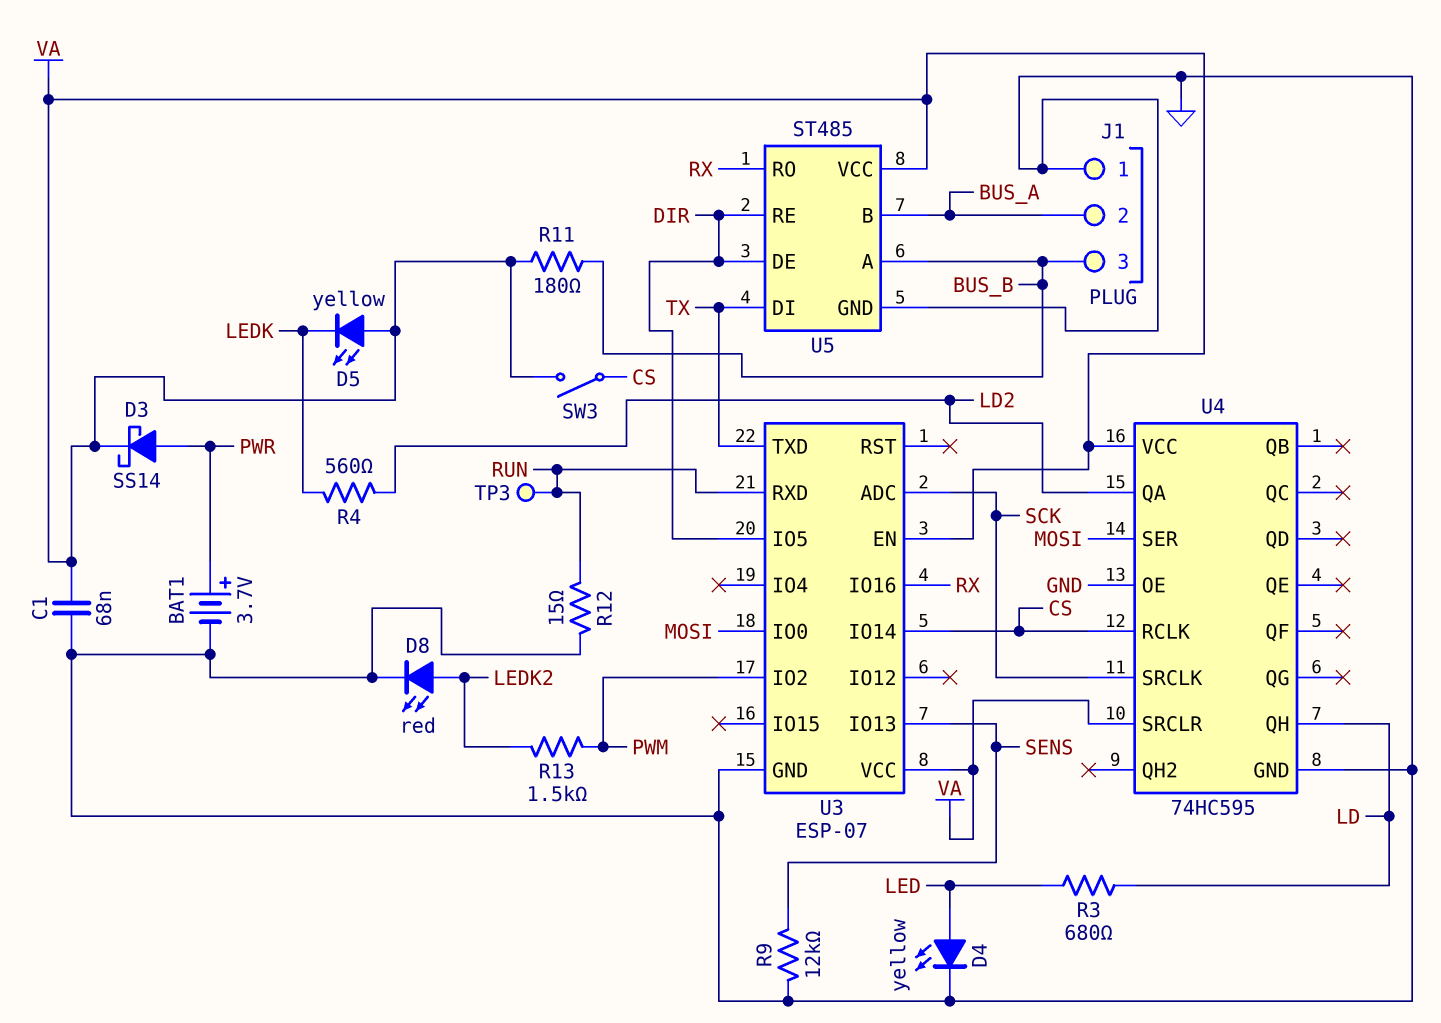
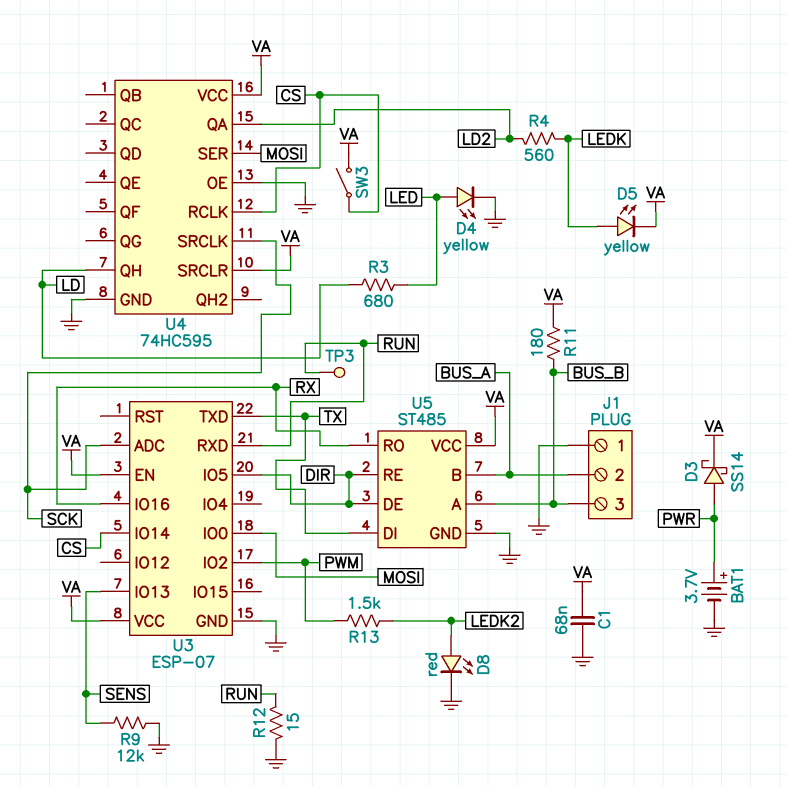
D5: LED yellow (A VA, K LEDK) -> LED yellow (A LEDK, K VA)

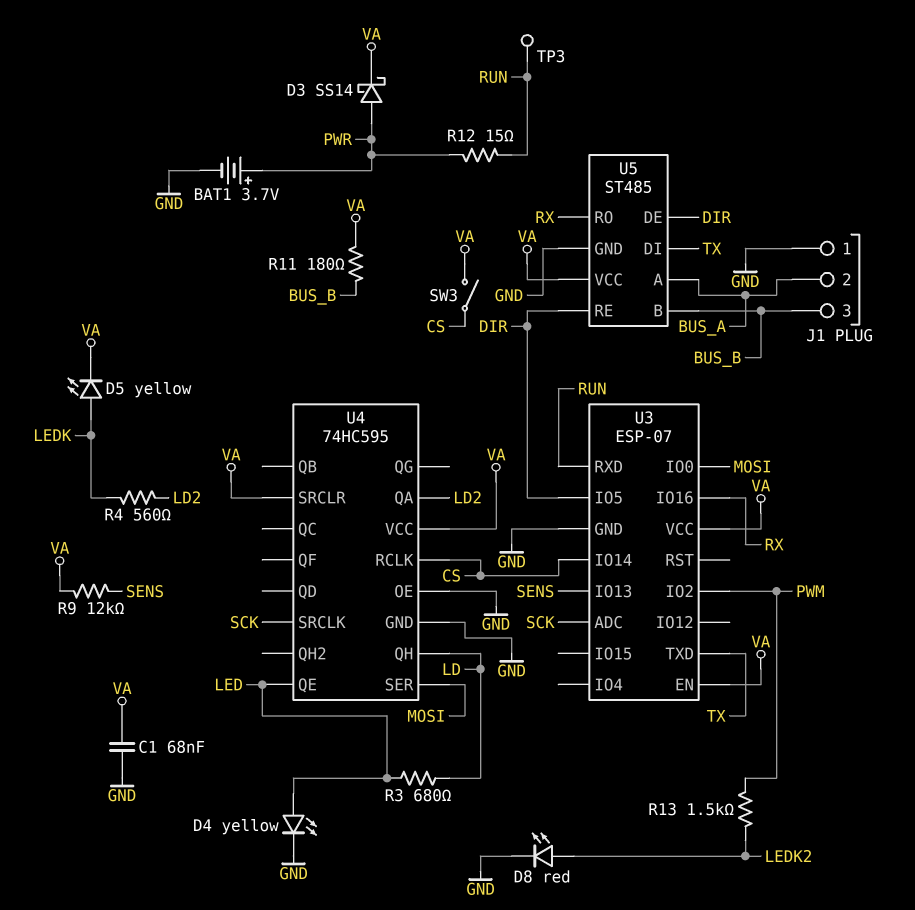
R9: 12k (GND, SENS) -> 12k (SENS, VA)
R12: 15 (GND, RUN) -> 15 (PWR, RUN)
U4 pin QE: none -> LED
U5 pin A: BUS_B -> BUS_A
U5 pin B: BUS_A -> BUS_B

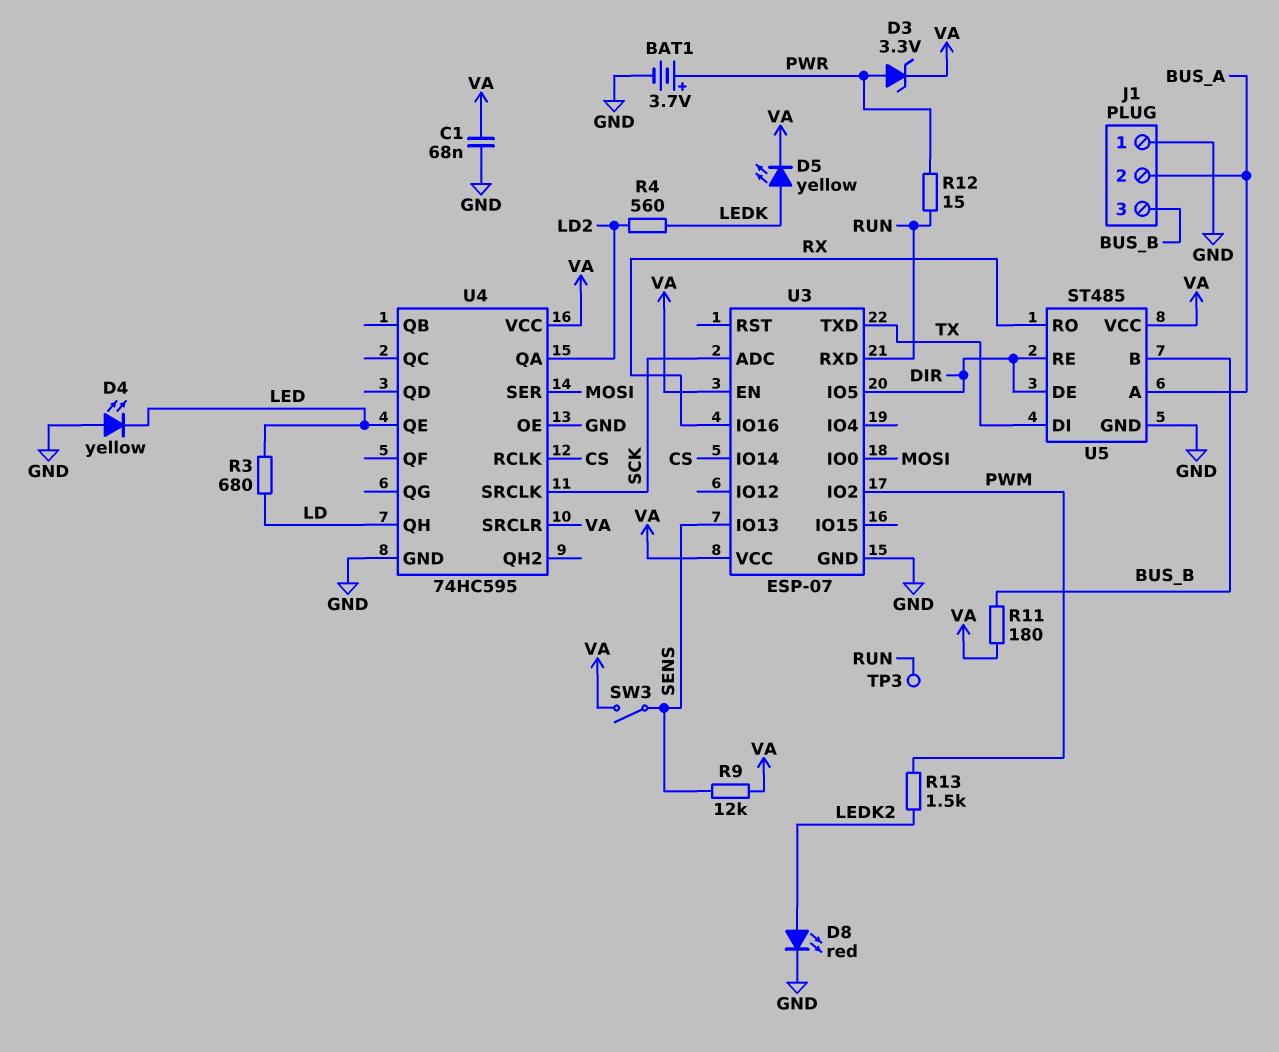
D3: schottky SS14 (A PWR, K VA) -> zener 3.3V (A PWR, K VA)
D4: LED yellow (A LED, K GND) -> LED yellow (A GND, K LED)
SW3: switch (CS, VA) -> switch (SENS, VA)

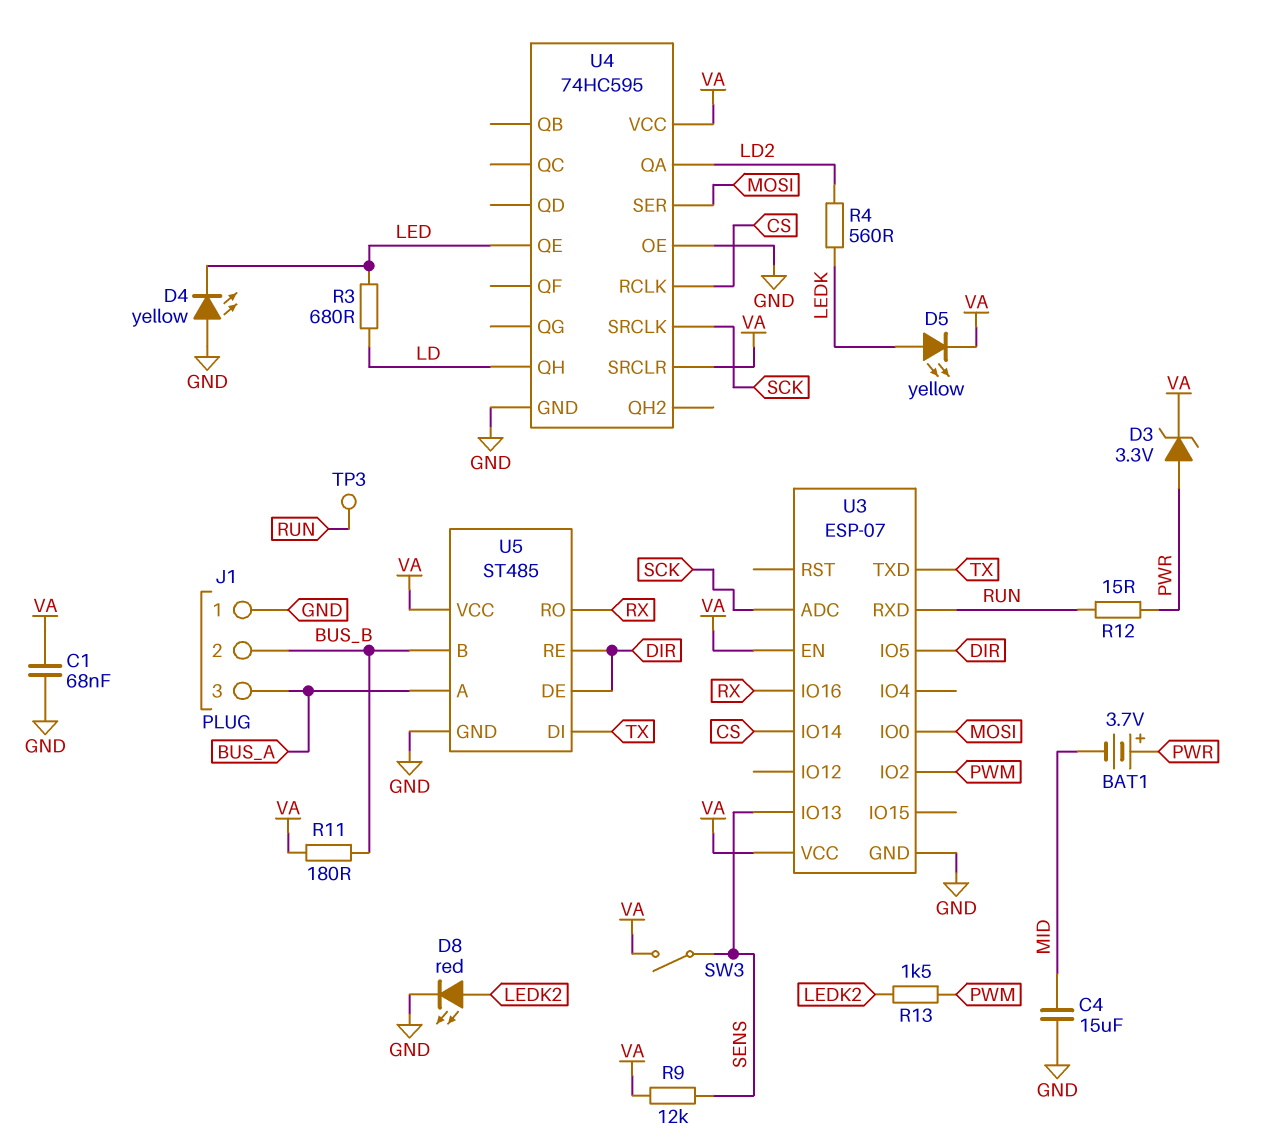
BAT1: 3.7V (plus PWR, minus GND) -> 3.7V (plus PWR, minus MID)
C4: none -> 15uF (GND, MID)
J1 pin 2: BUS_A -> BUS_B
J1 pin 3: BUS_B -> BUS_A

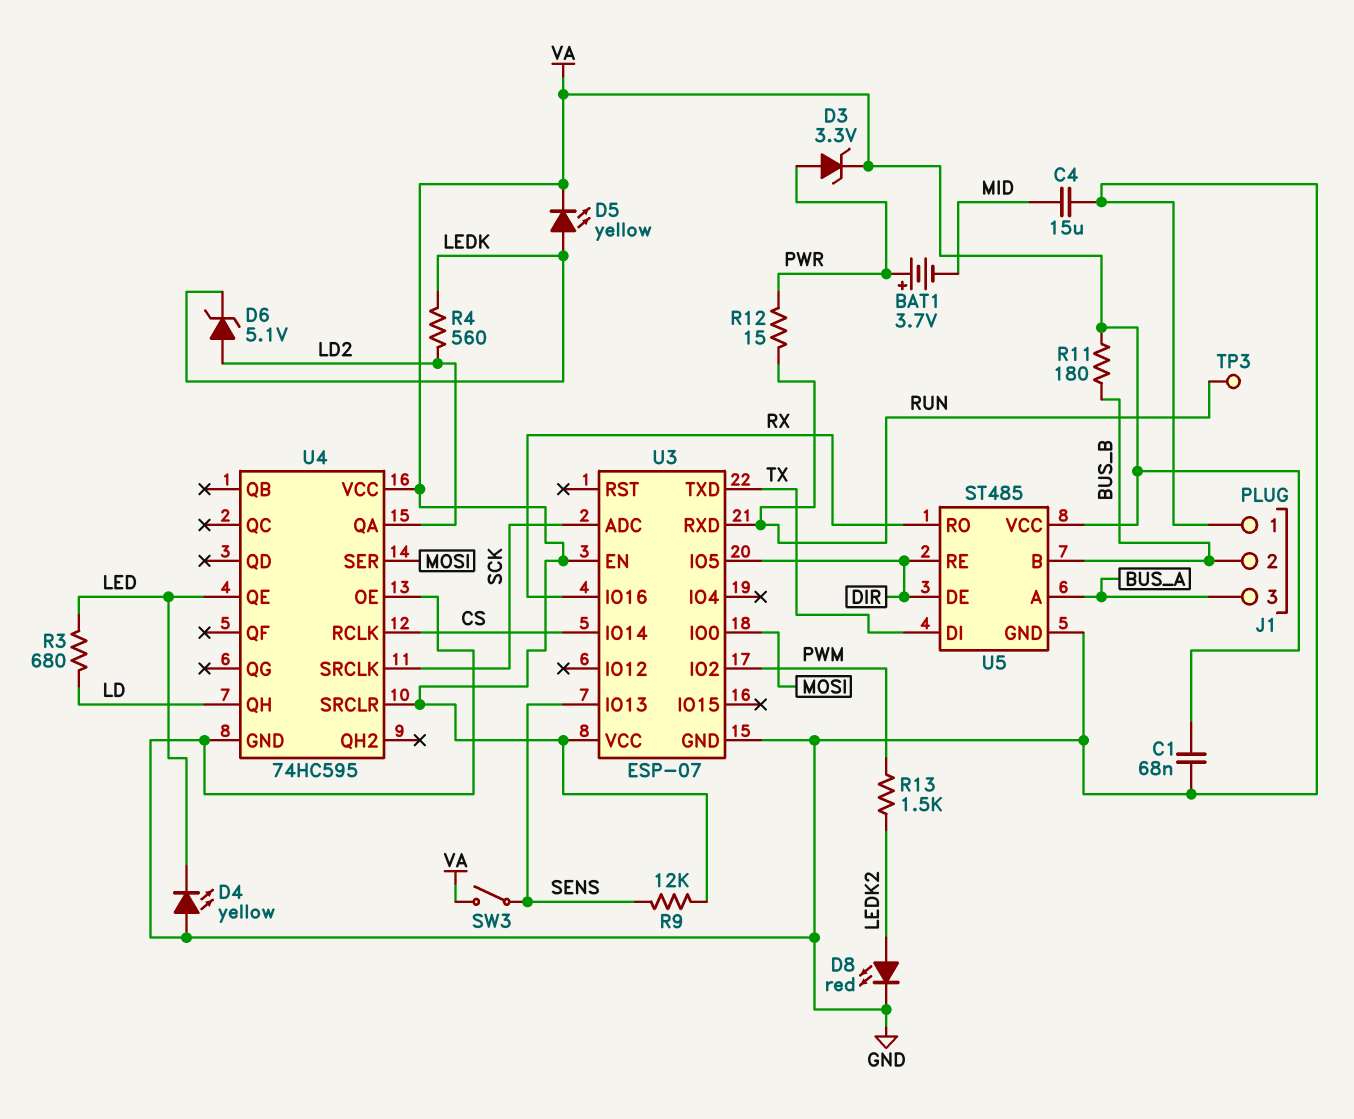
D6: none -> zener 5.1V (A LD2, K LEDK)

